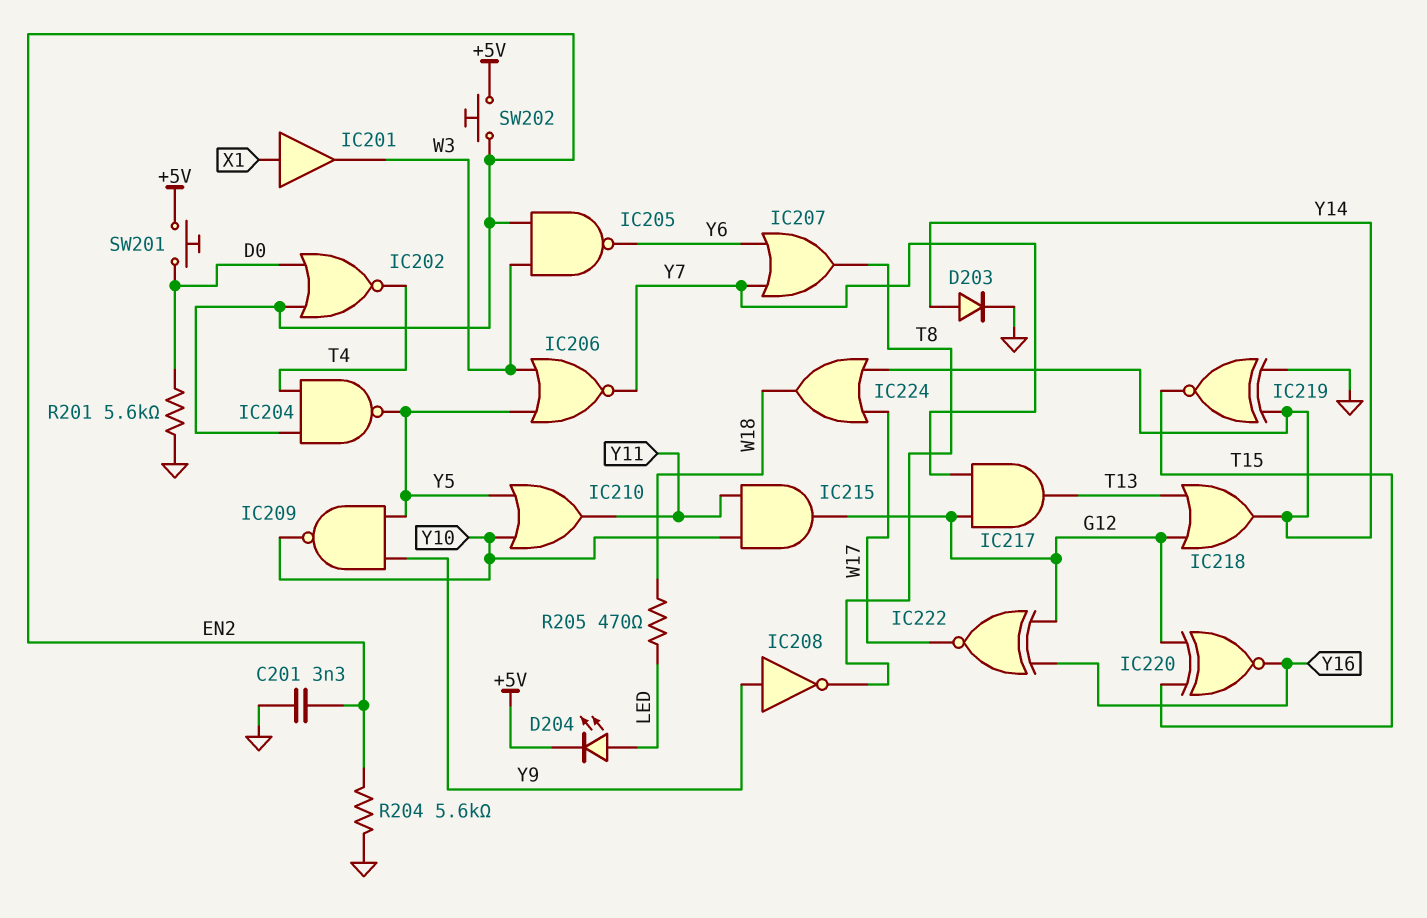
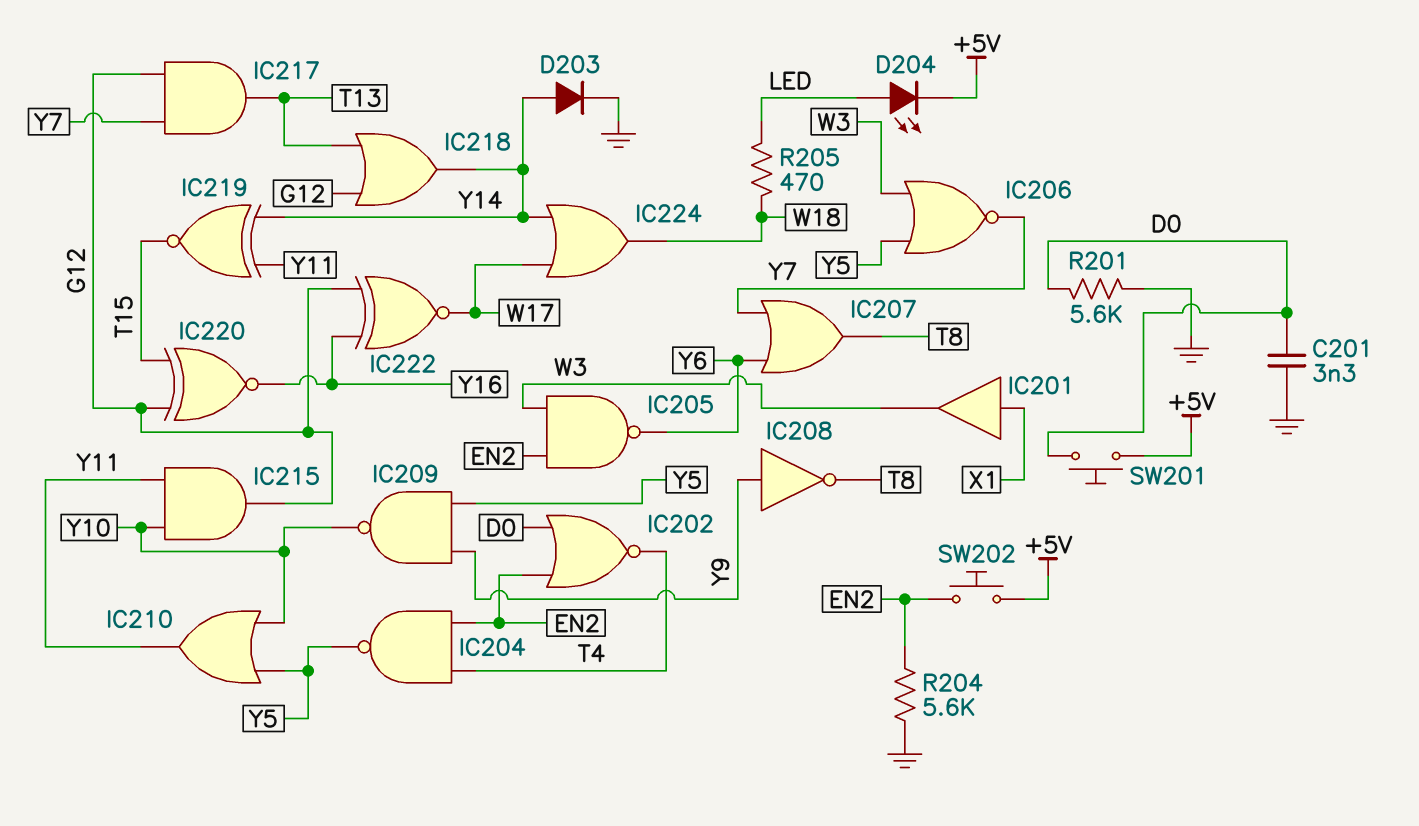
C201: 3.3nF (EN2, GND) -> 3.3nF (D0, GND)
IC219: XNOR (in GND, in Y14, out T15) -> XNOR (in Y11, in Y14, out T15)

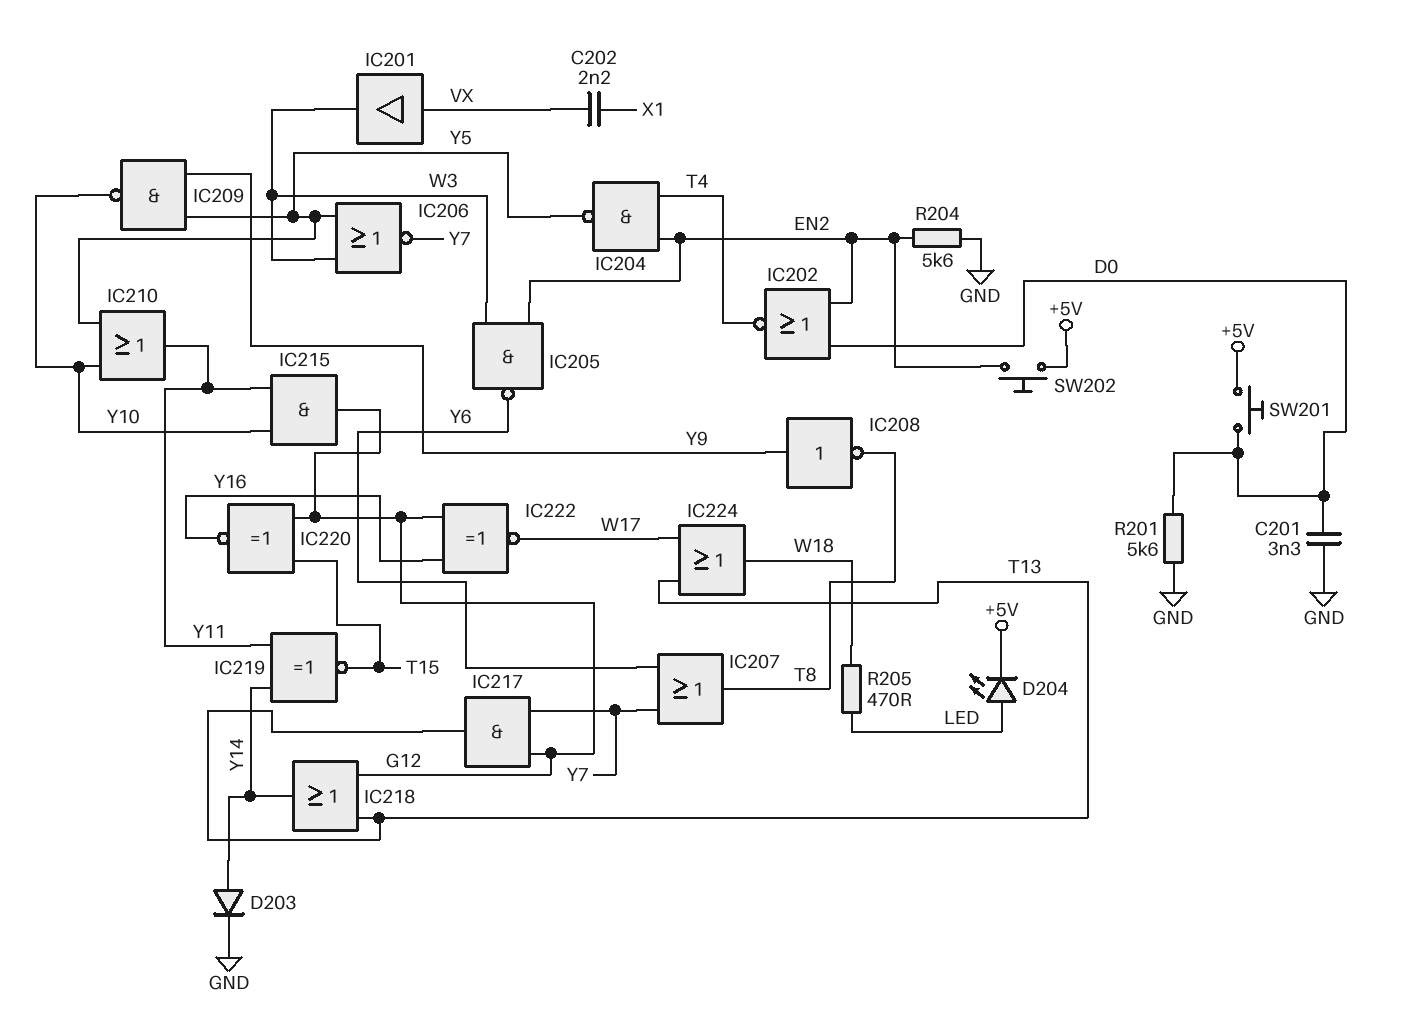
C202: none -> 2.2nF (VX, X1)
IC201: buffer (in X1, out W3) -> buffer (in VX, out W3)
IC224: OR (in W17, in Y14, out W18) -> OR (in T13, in W17, out W18)

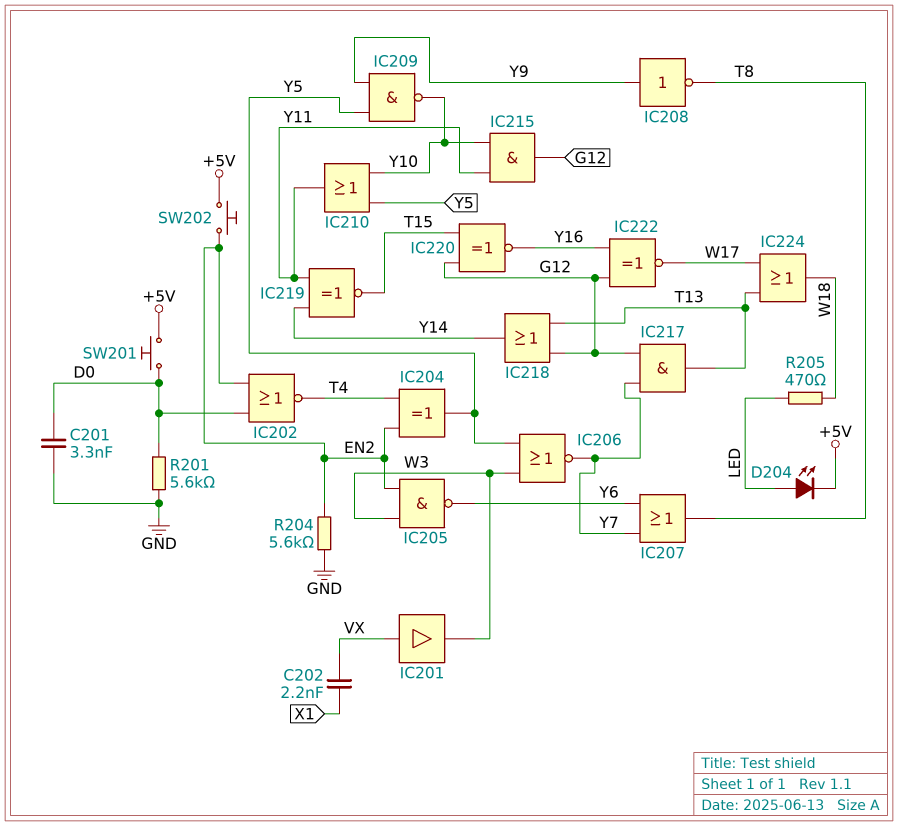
D203: diode (A Y14, K GND) -> none
IC204: NAND (in EN2, in T4, out Y5) -> XOR (in EN2, in T4, out Y5)

